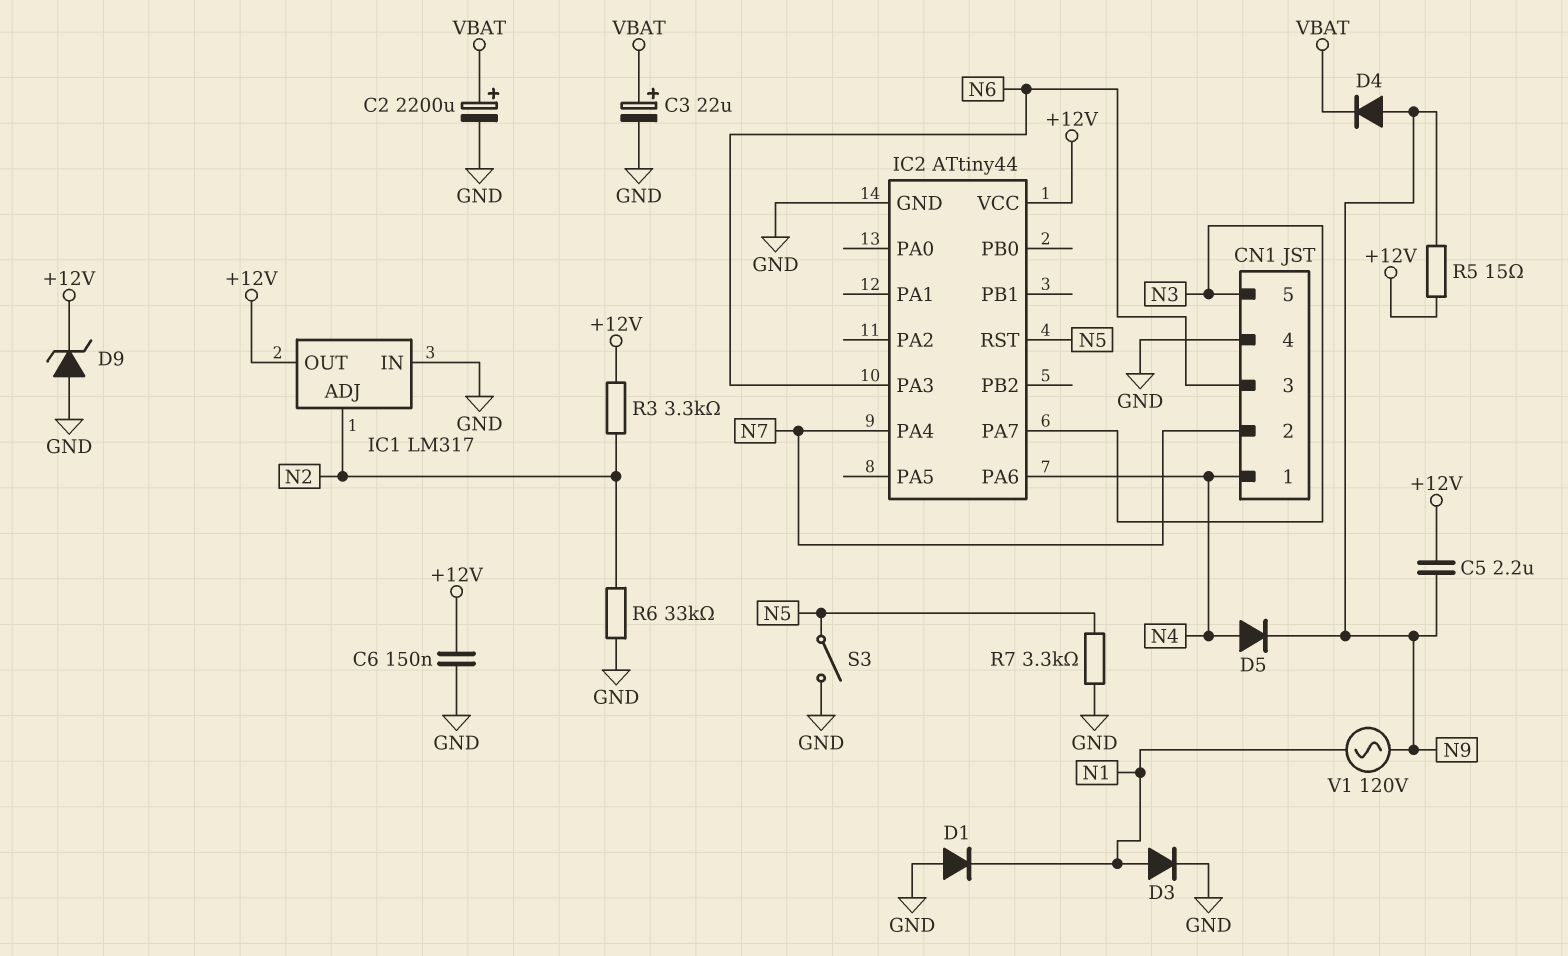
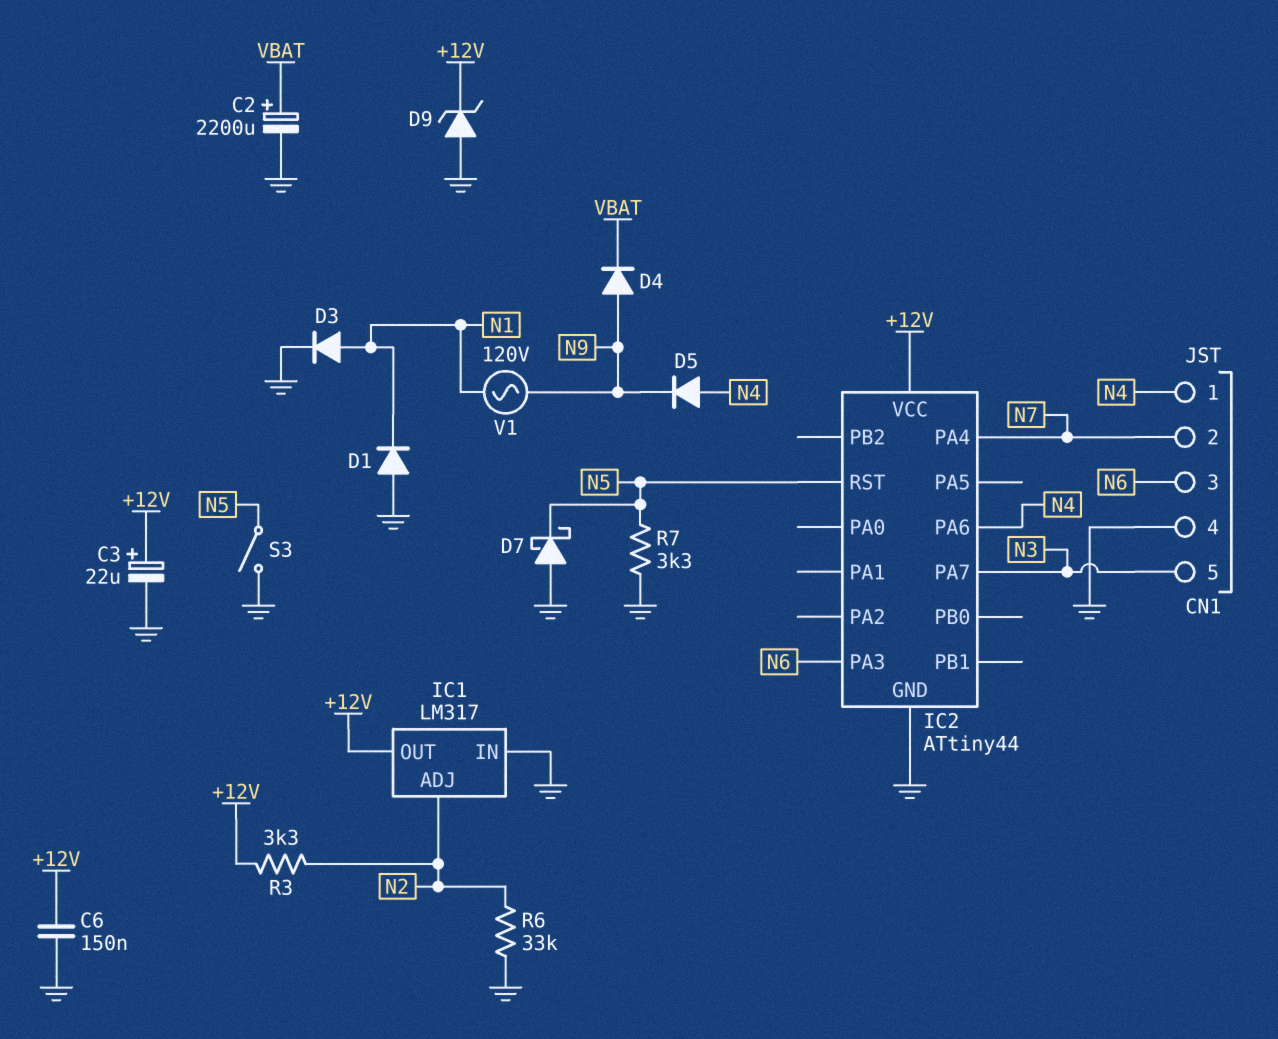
C3: 22uF (plus VBAT, minus GND) -> 22uF (plus +12V, minus GND)
C5: 2.2uF (+12V, N9) -> none
D7: none -> schottky (A GND, K N5)
R5: 15 (+12V, N9) -> none

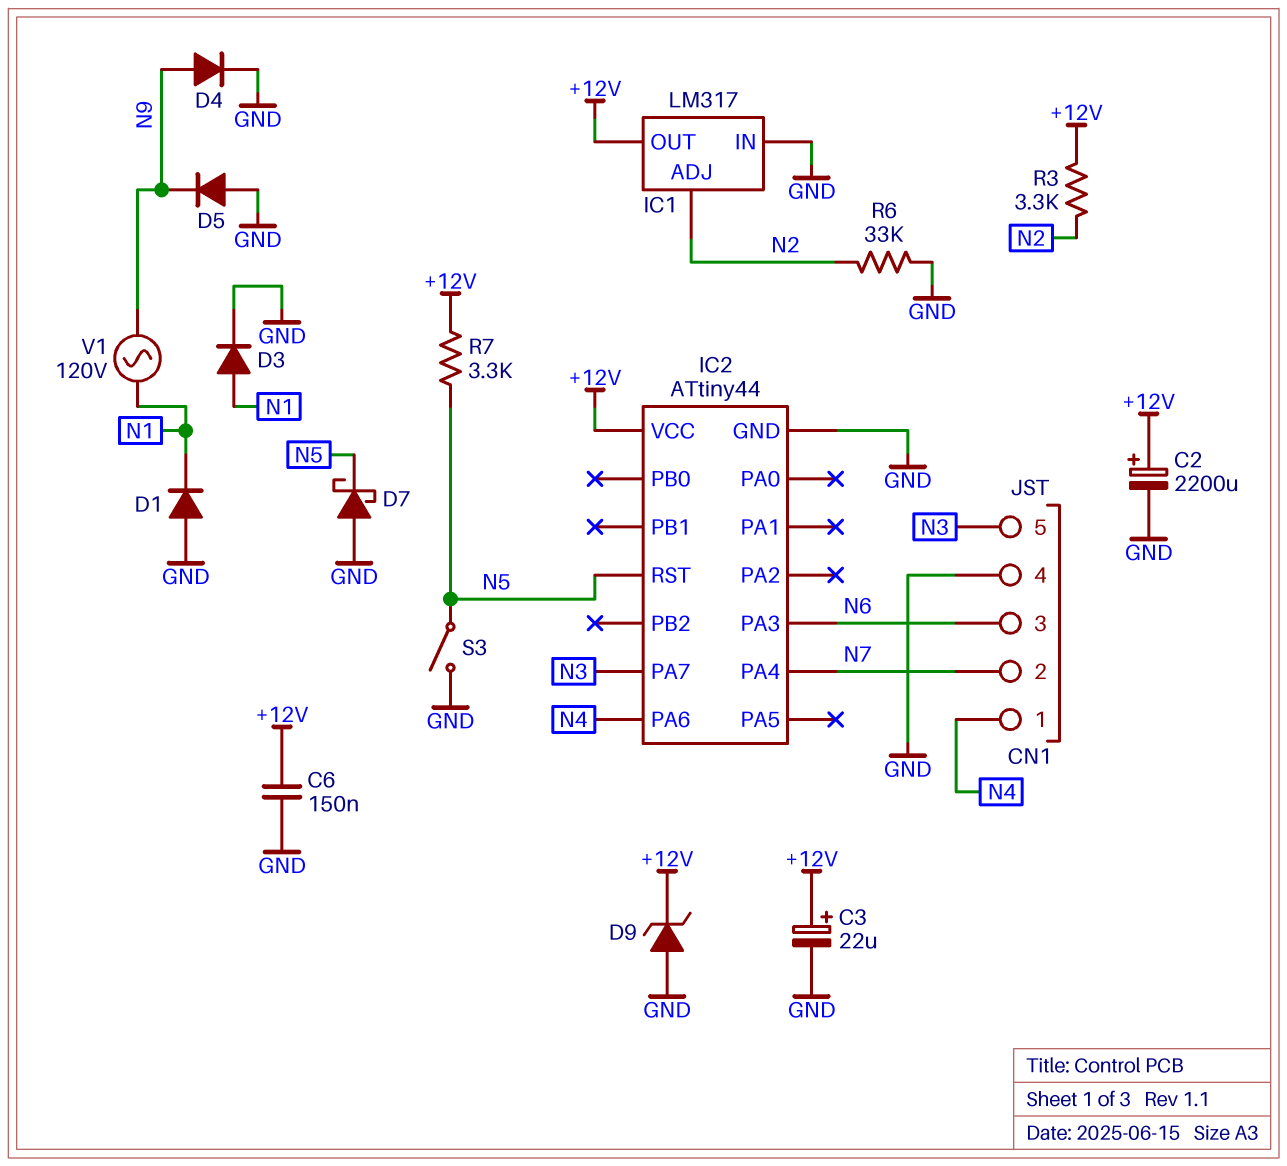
C2: 2200uF (plus VBAT, minus GND) -> 2200uF (plus +12V, minus GND)
D4: diode (A N9, K VBAT) -> diode (A N9, K GND)
D5: diode (A N4, K N9) -> diode (A GND, K N9)
R7: 3.3k (GND, N5) -> 3.3k (+12V, N5)

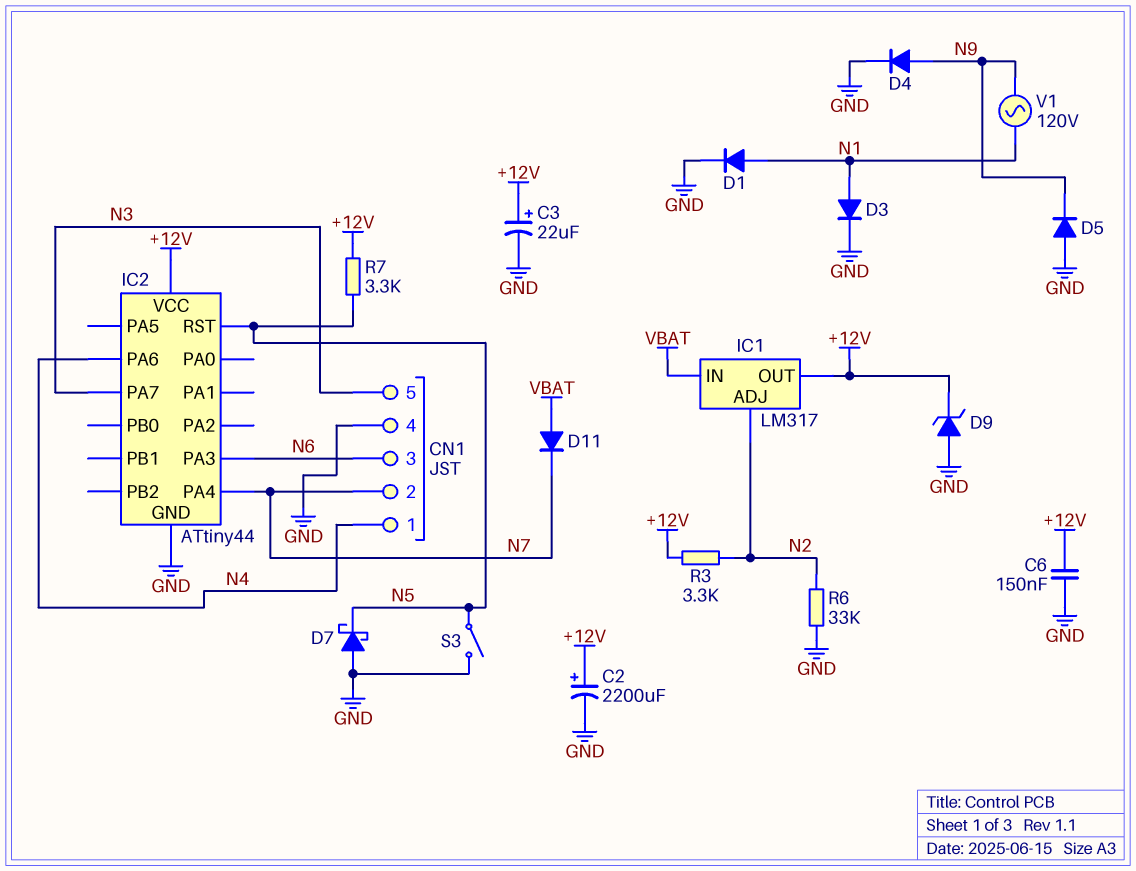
D1: diode (A GND, K N1) -> diode (A N1, K GND)
D11: none -> diode (A VBAT, K N7)
IC1 pin IN: GND -> VBAT

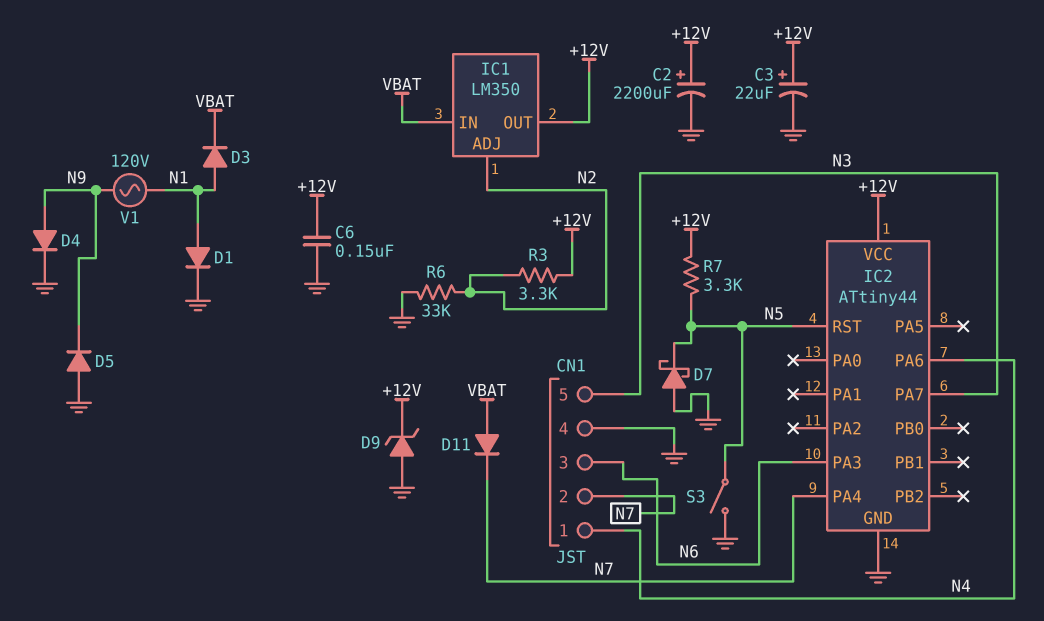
D3: diode (A N1, K GND) -> diode (A N1, K VBAT)
IC1: LM317 -> LM350

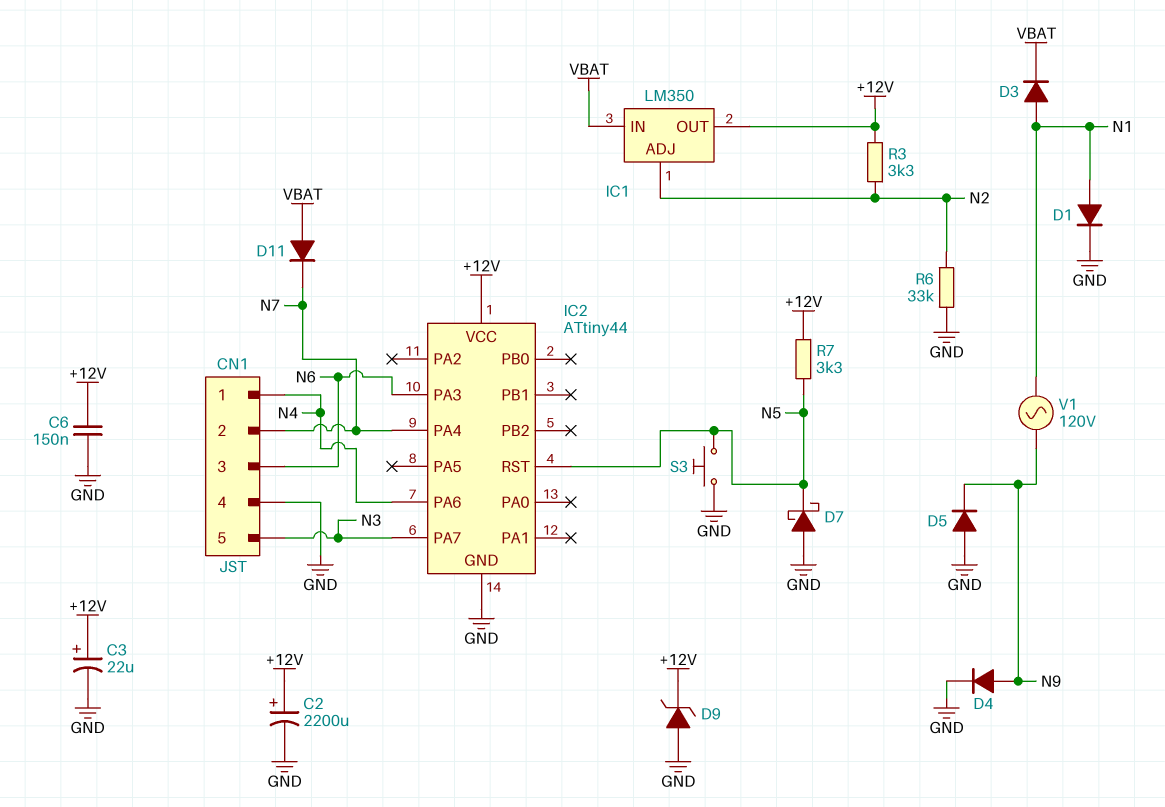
S3: switch (GND, N5) -> button (GND, N5)

